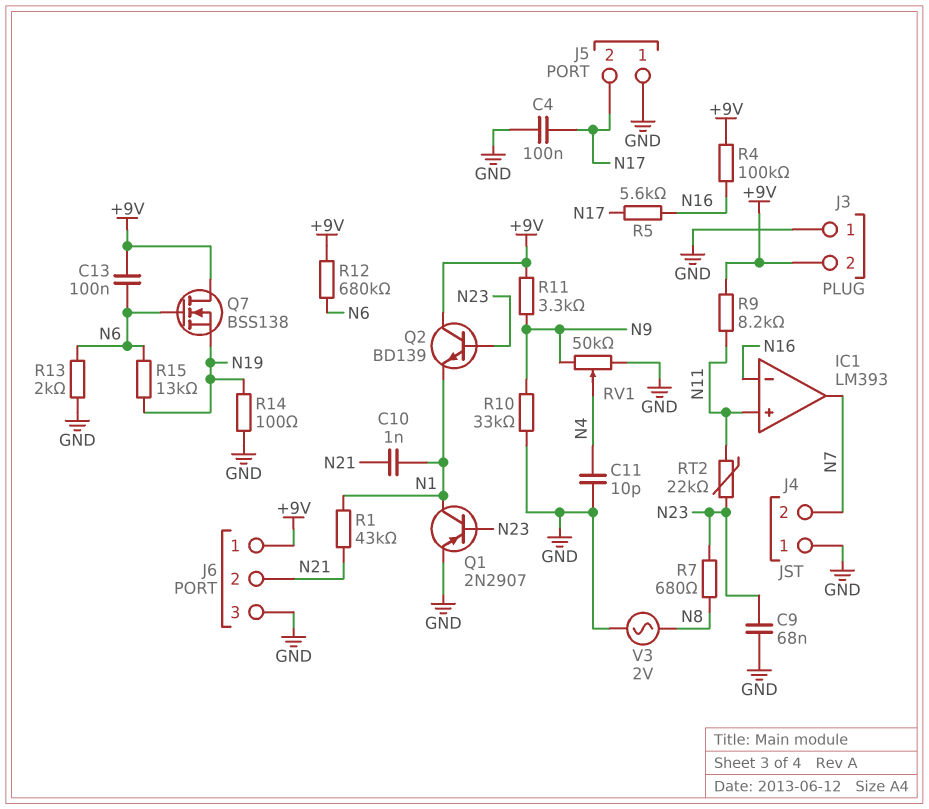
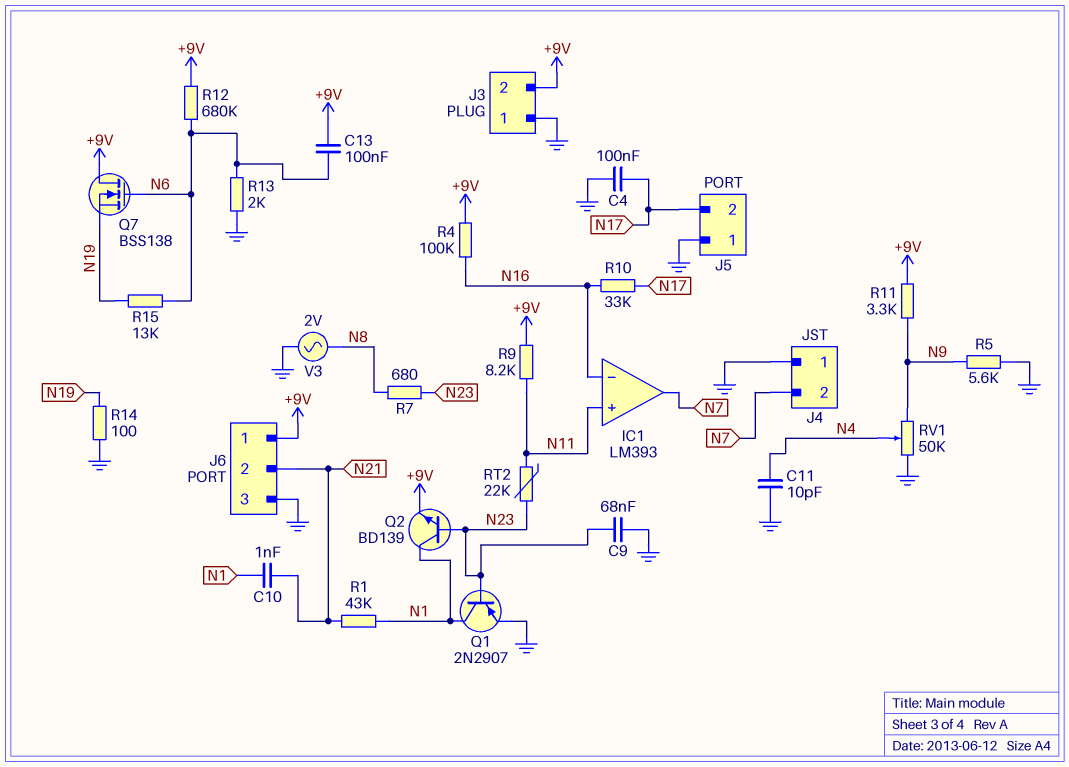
Q2: NPN BD139 (B N23, C +9V, E N1) -> NPN BD139 (B N23, C N1, E +9V)
R5: 5.6k (N16, N17) -> 5.6k (GND, N9)
R10: 33k (GND, N9) -> 33k (N16, N17)

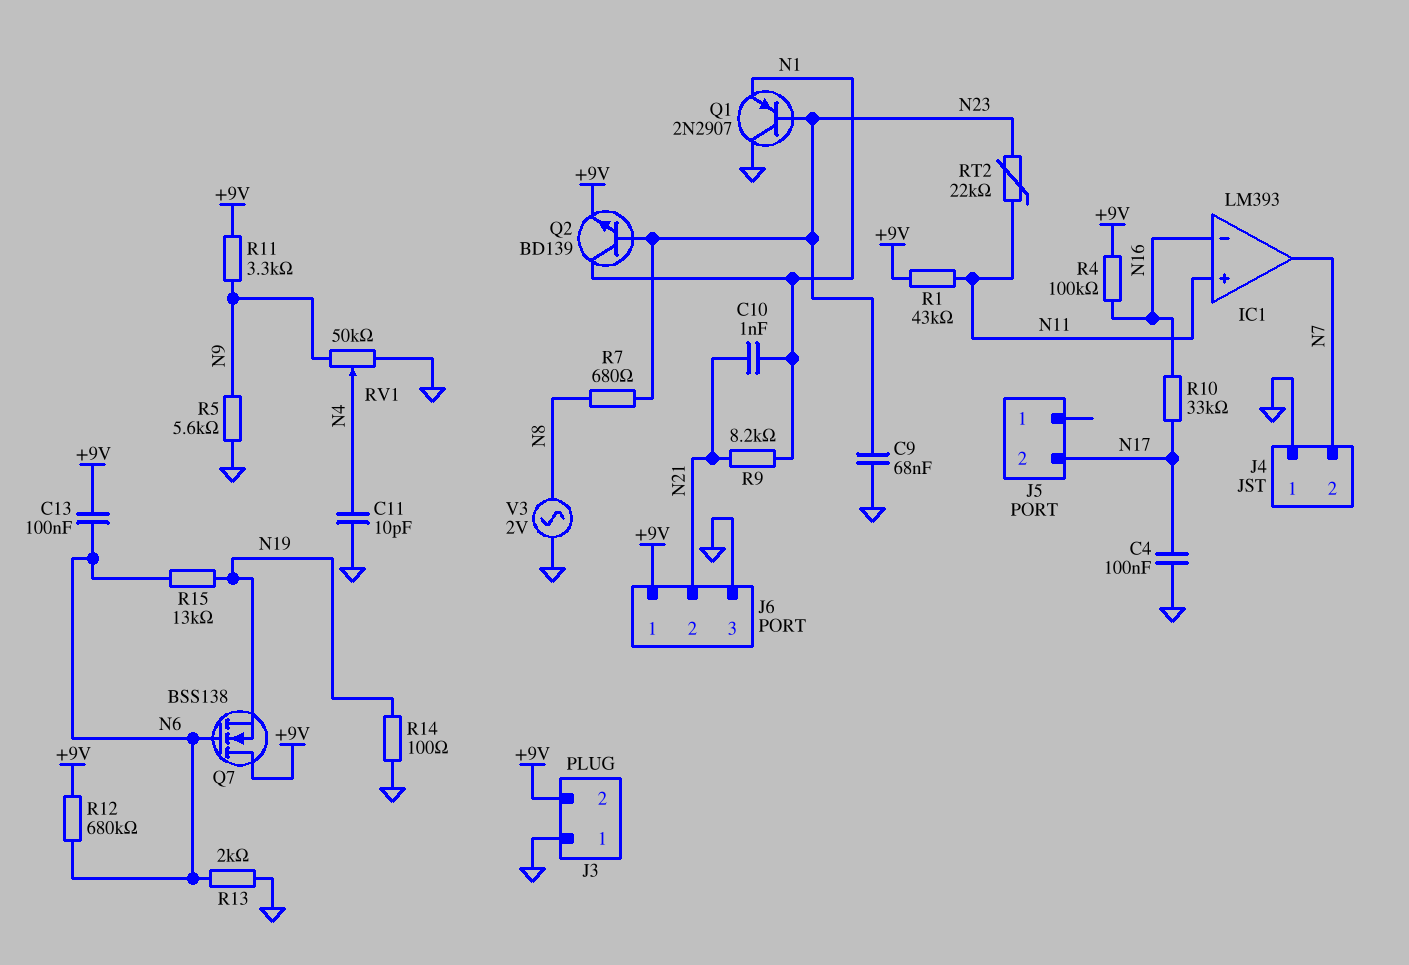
J5 pin 1: GND -> none
Q1: PNP 2N2907 (B N23, C N1, E GND) -> PNP 2N2907 (B N23, C GND, E N1)
R1: 43k (N1, N21) -> 43k (+9V, N11)
R9: 8.2k (+9V, N11) -> 8.2k (N1, N21)

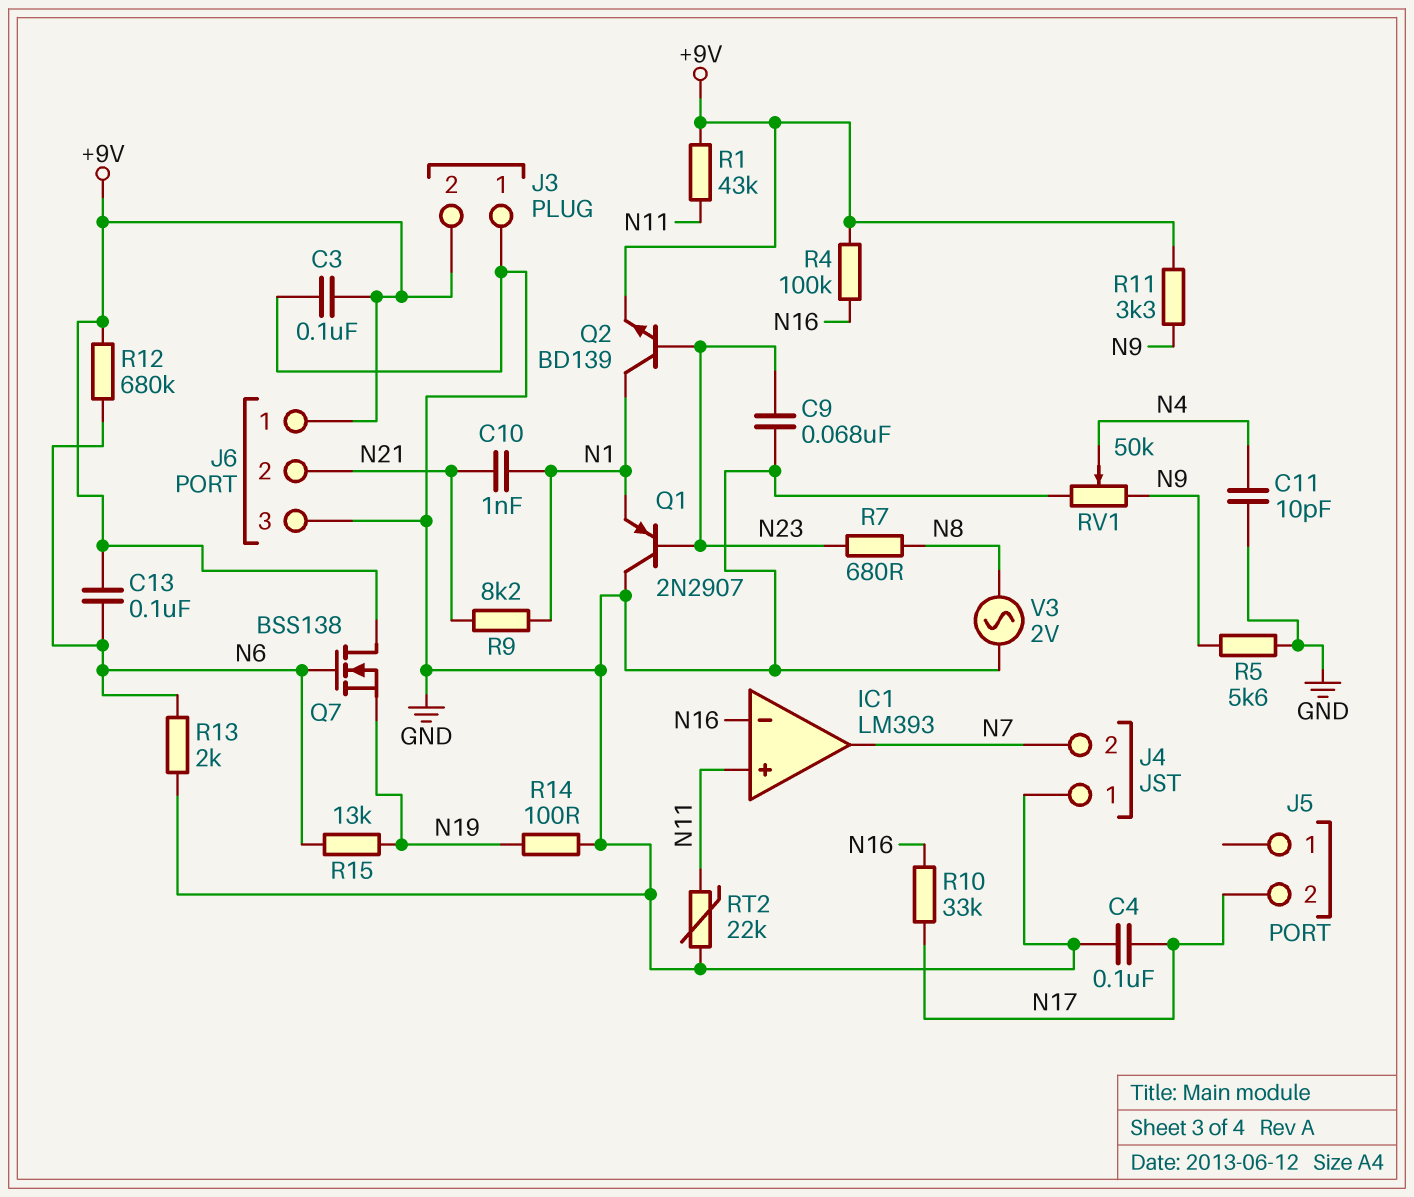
C3: none -> 100nF (+9V, GND)
RT2: 22k (N11, N23) -> 22k (GND, N11)

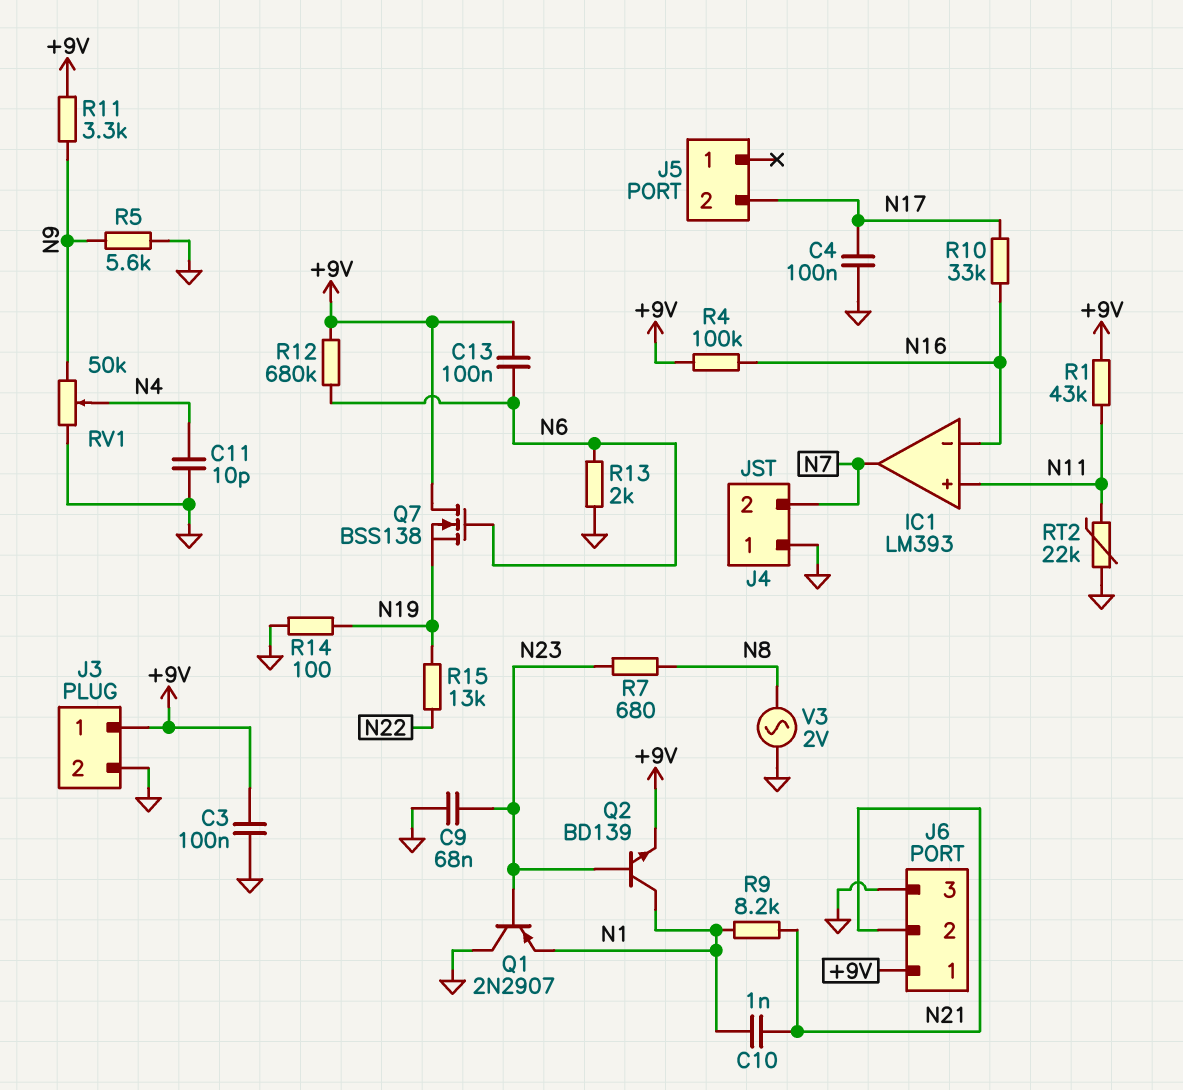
J3 pin 1: GND -> +9V
J3 pin 2: +9V -> GND
R15: 13k (N6, N19) -> 13k (N19, N22)

